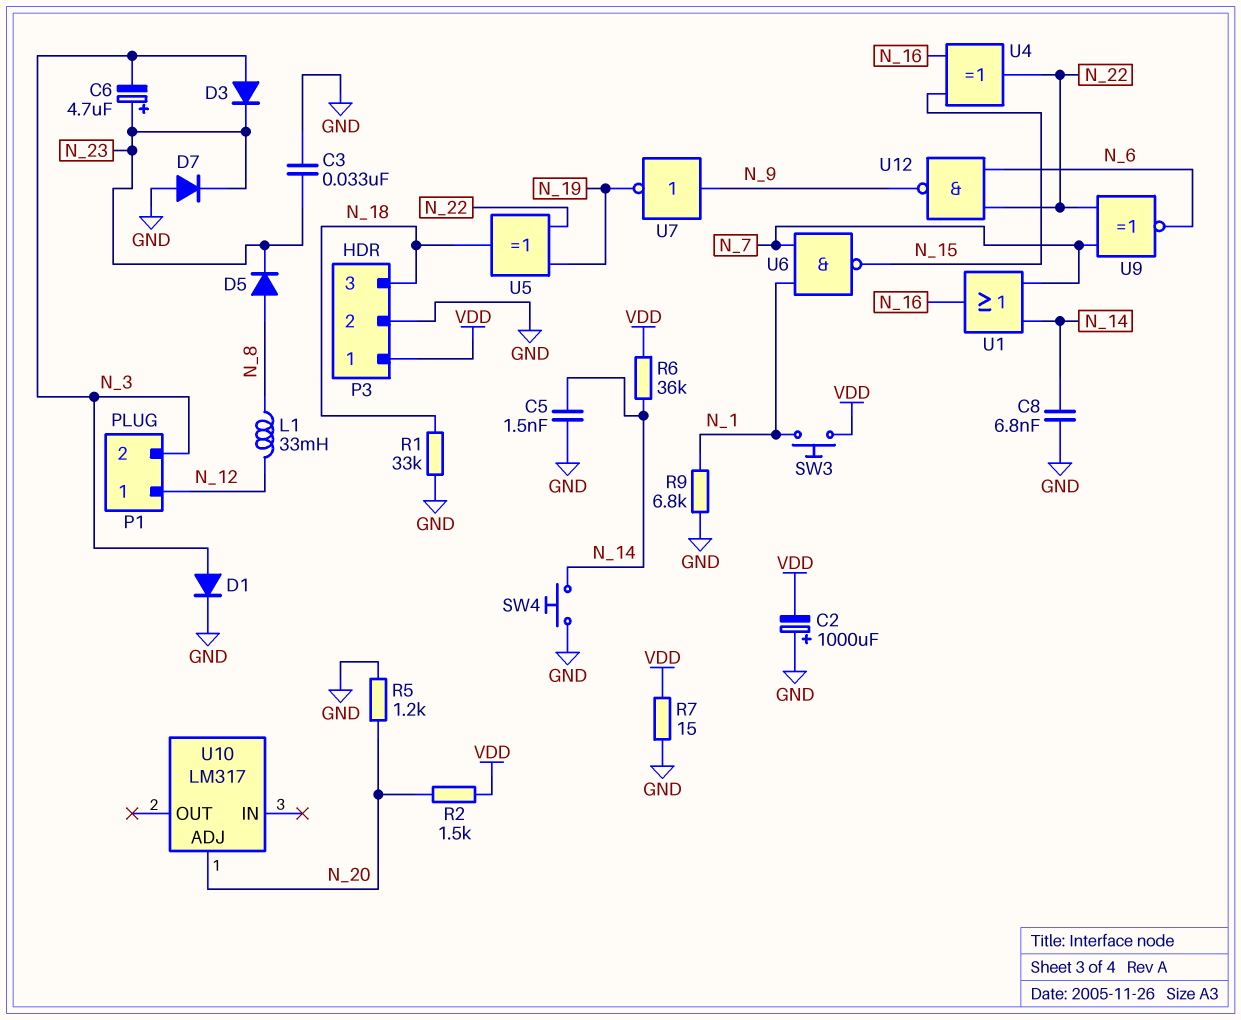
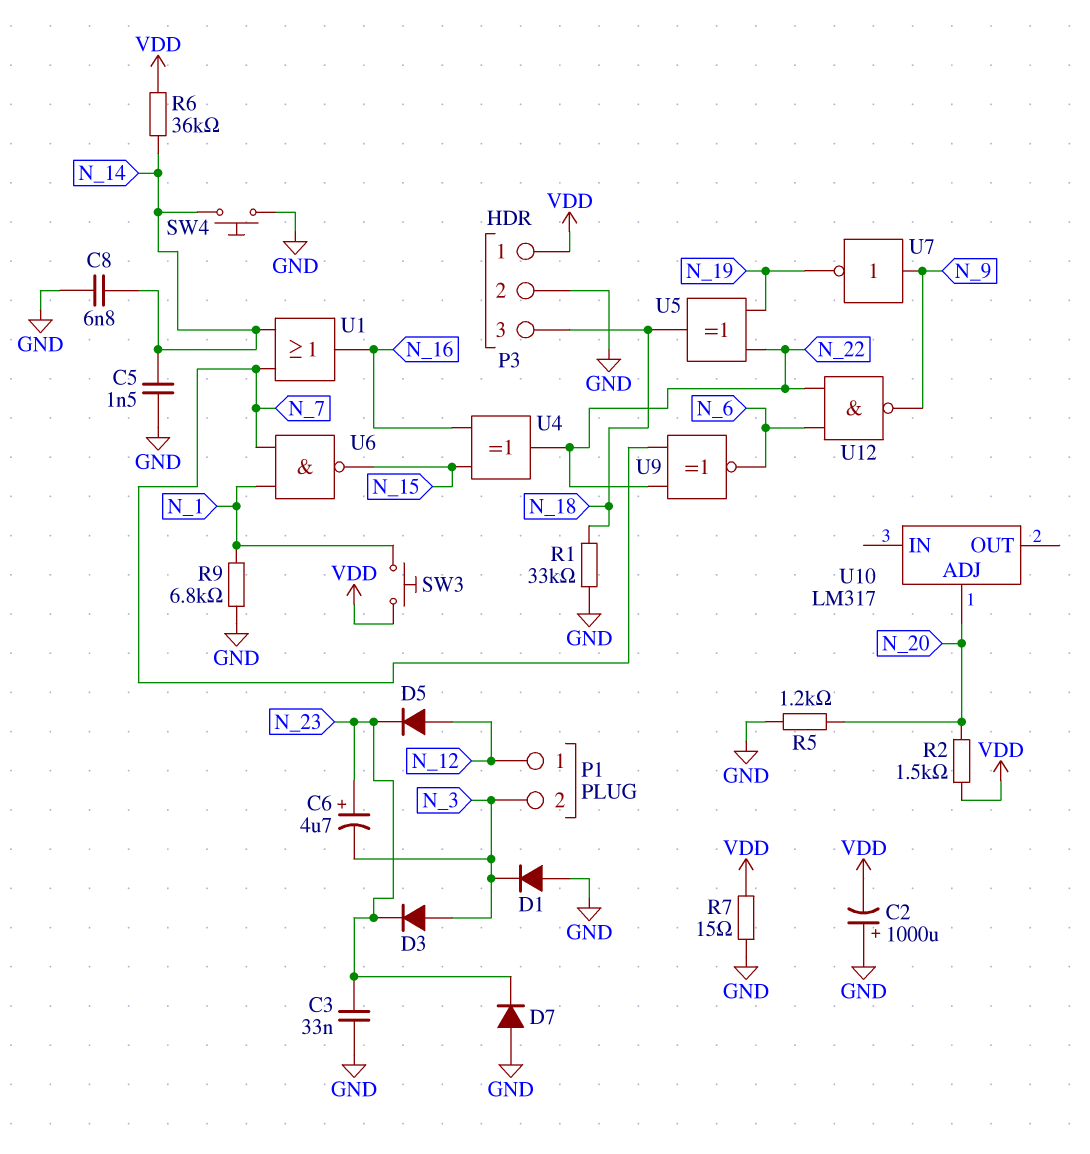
D1: diode (A N_3, K GND) -> diode (A GND, K N_3)
D5: diode (A N_8, K N_23) -> diode (A N_12, K N_23)
L1: 33mH (N_8, N_12) -> none

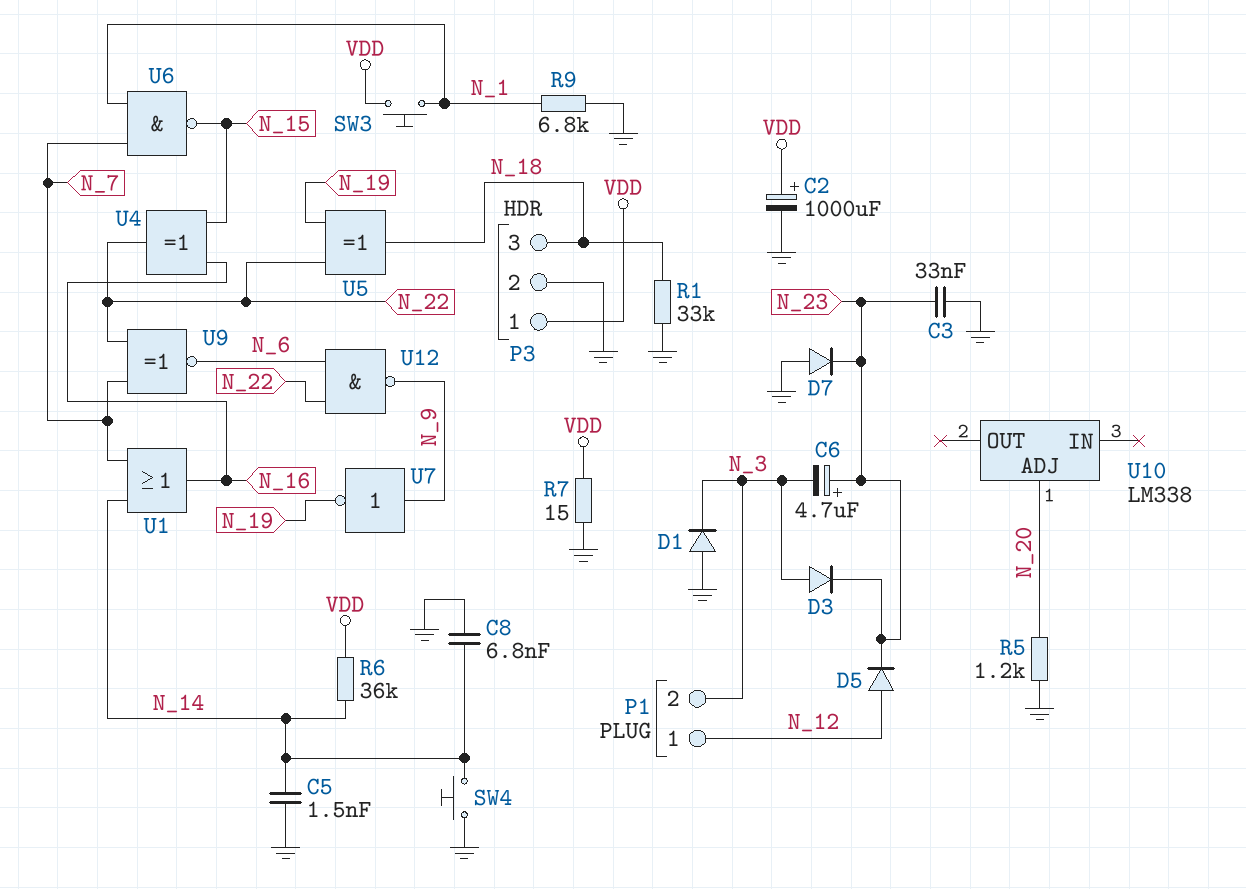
C2: 1000uF (plus GND, minus VDD) -> 1000uF (plus VDD, minus GND)
R2: 1.5k (N_20, VDD) -> none
U10: LM317 -> LM338

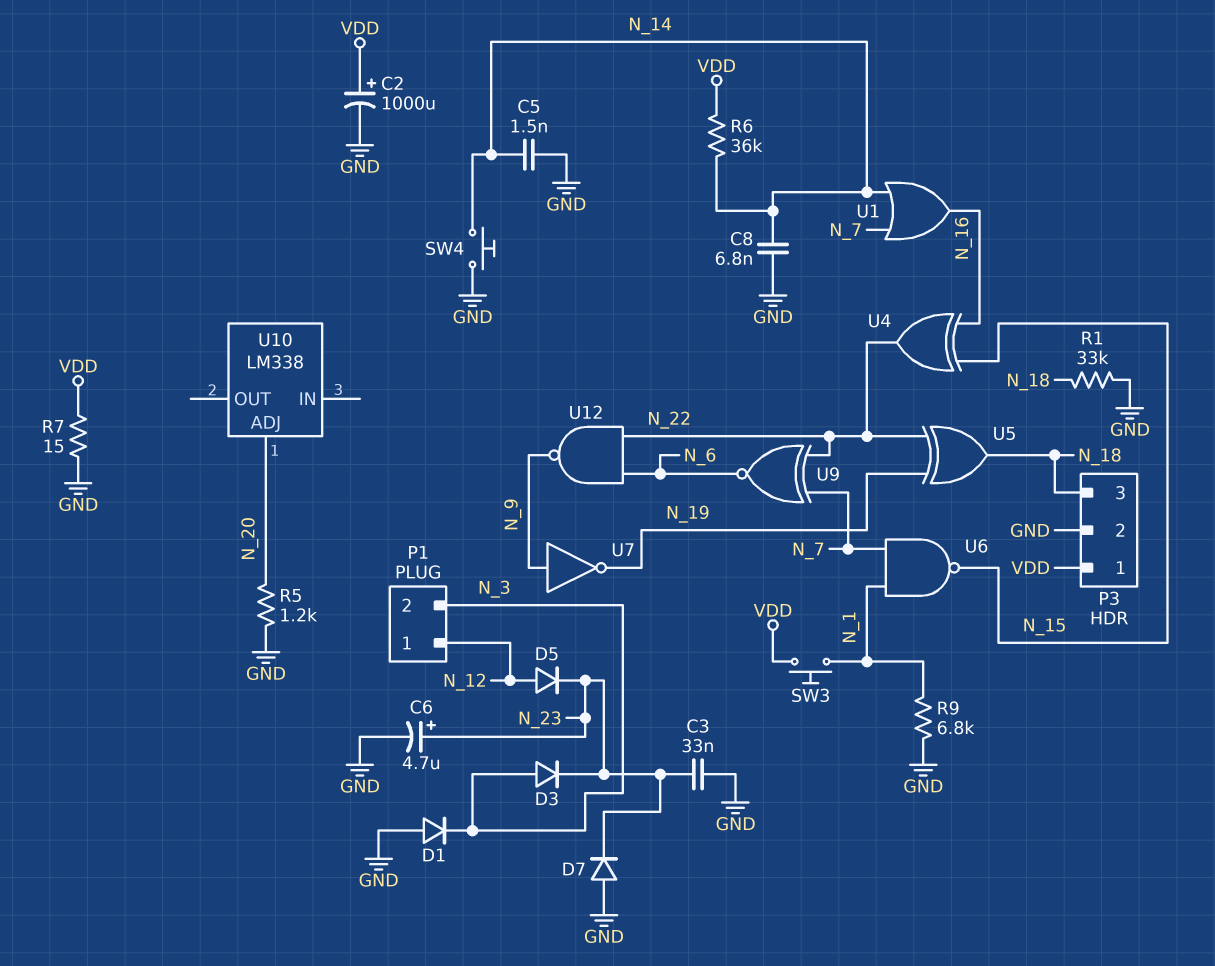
C6: 4.7uF (plus N_23, minus N_3) -> 4.7uF (plus N_23, minus GND)

